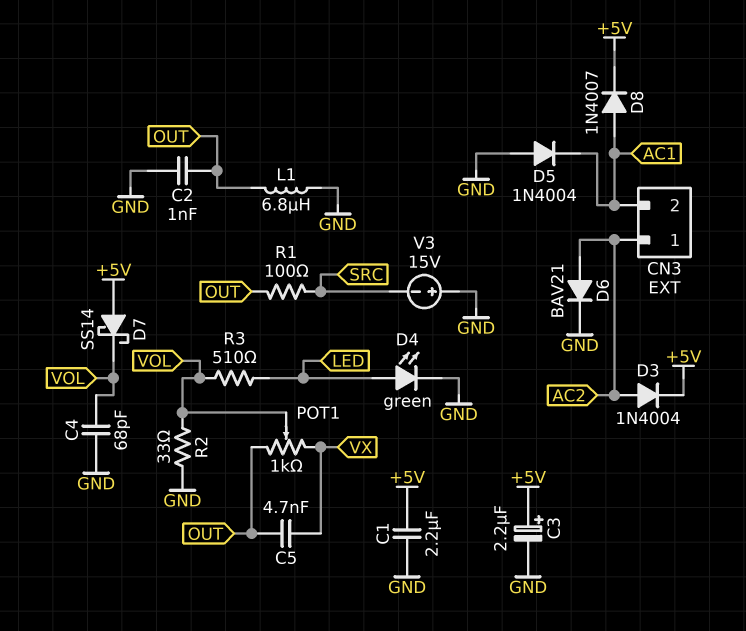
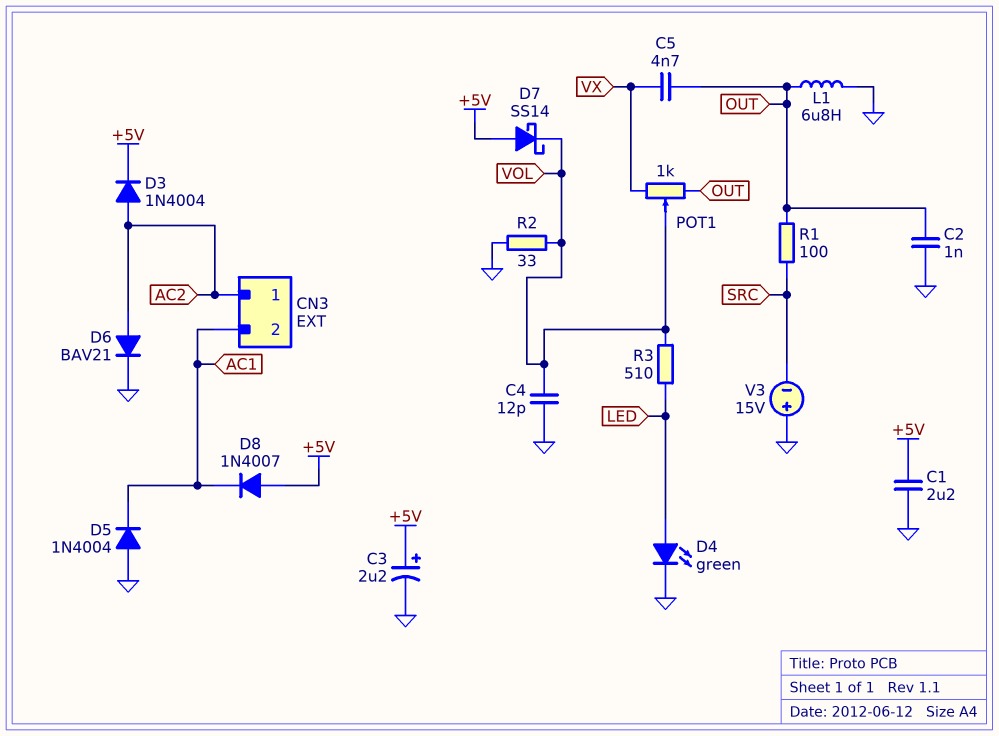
C4: 68pF (GND, VOL) -> 12pF (GND, VOL)
D8: diode 1N4007 (A AC1, K +5V) -> diode 1N4007 (A +5V, K AC1)

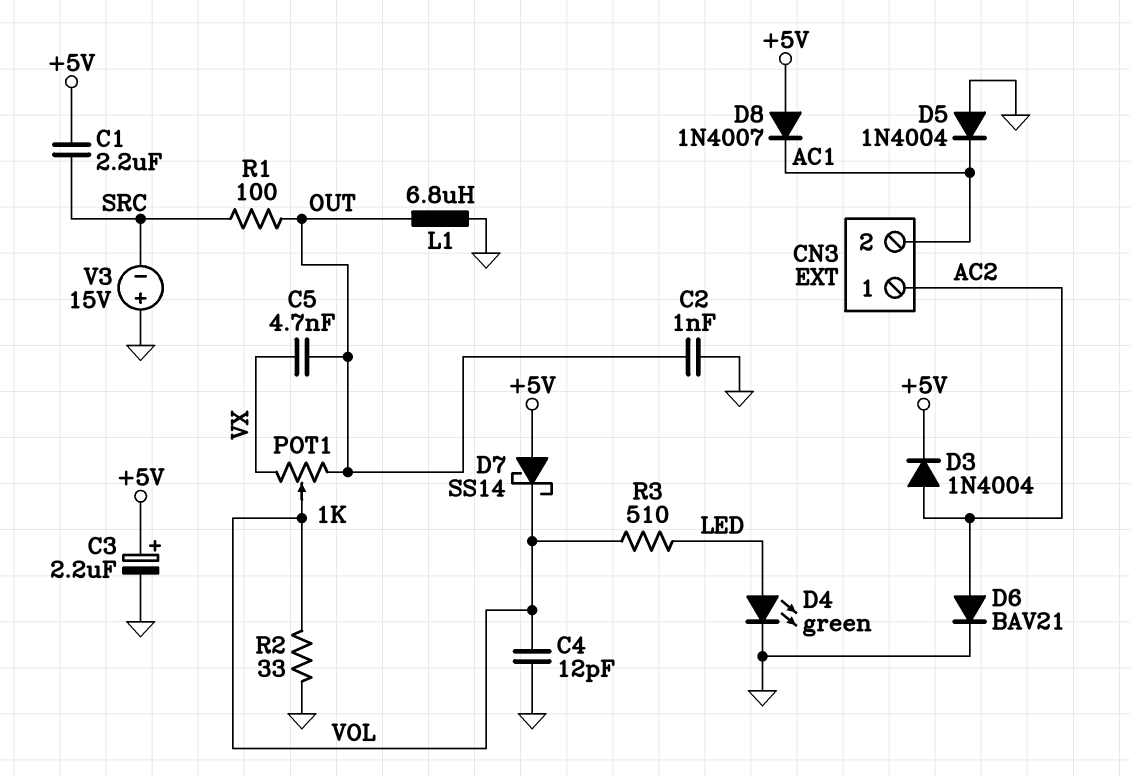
C1: 2.2uF (+5V, GND) -> 2.2uF (+5V, SRC)

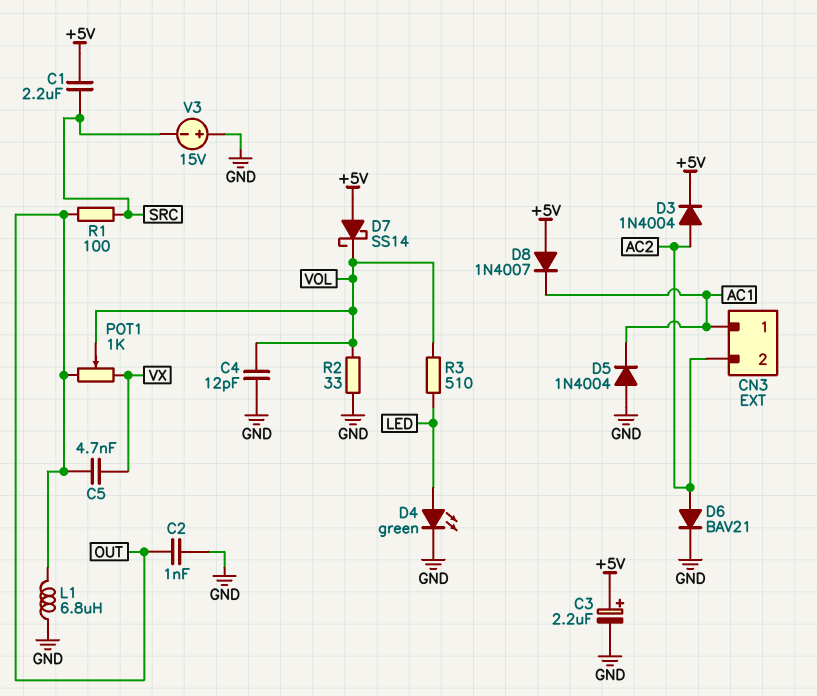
CN3 pin 1: AC2 -> AC1
CN3 pin 2: AC1 -> AC2

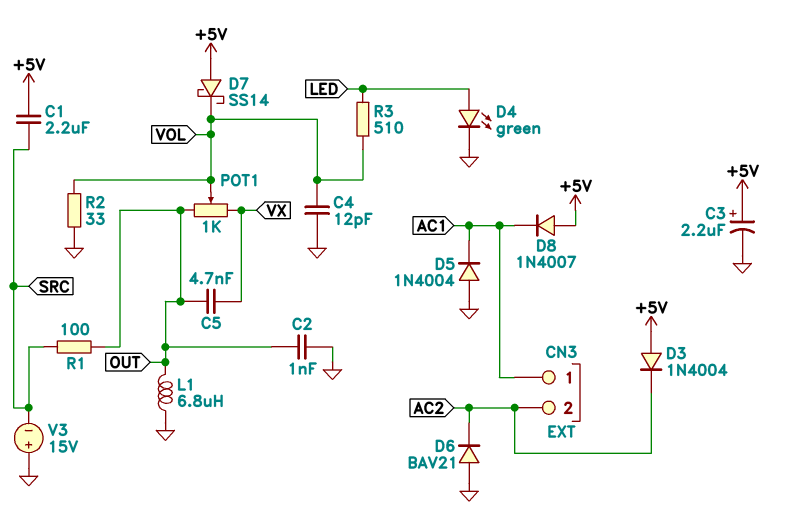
D3: diode 1N4004 (A AC2, K +5V) -> diode 1N4004 (A +5V, K AC2)
D6: diode BAV21 (A AC2, K GND) -> diode BAV21 (A GND, K AC2)

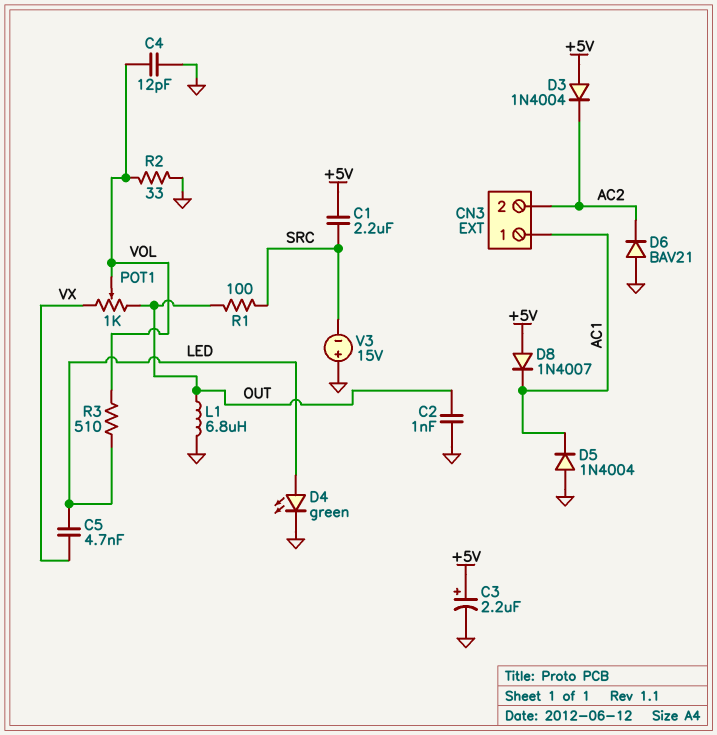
C5: 4.7nF (OUT, VX) -> 4.7nF (LED, VX)
D7: schottky SS14 (A +5V, K VOL) -> none

